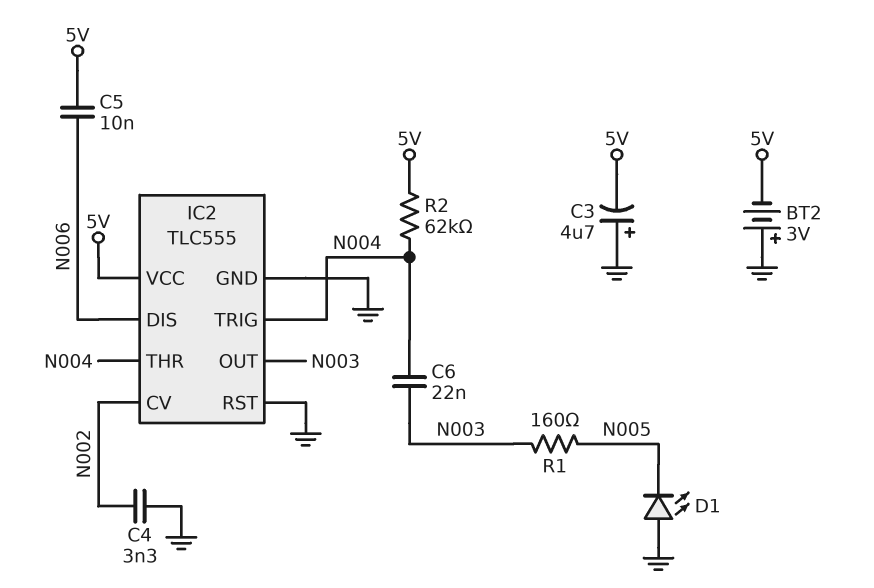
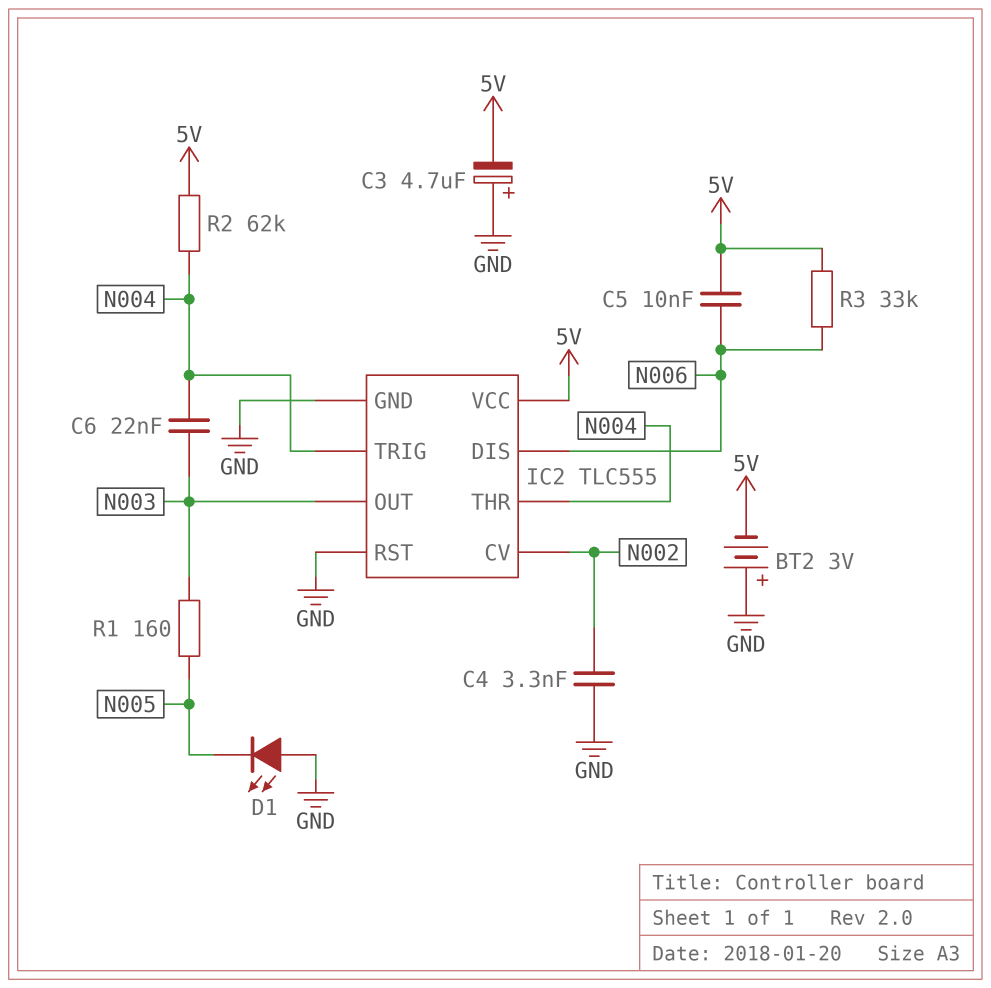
R3: none -> 33k (5V, N006)

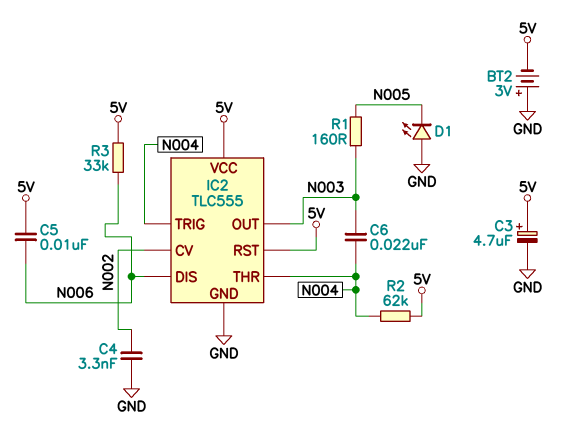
C3: 4.7uF (plus GND, minus 5V) -> 4.7uF (plus 5V, minus GND)
IC2 pin RST: GND -> 5V

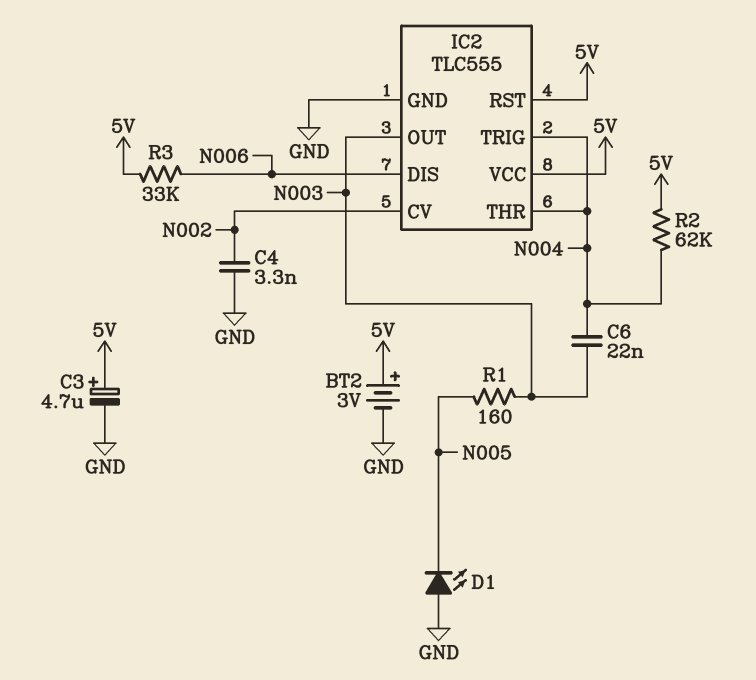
BT2: 3V (plus GND, minus 5V) -> 3V (plus 5V, minus GND)
C5: 10nF (5V, N006) -> none

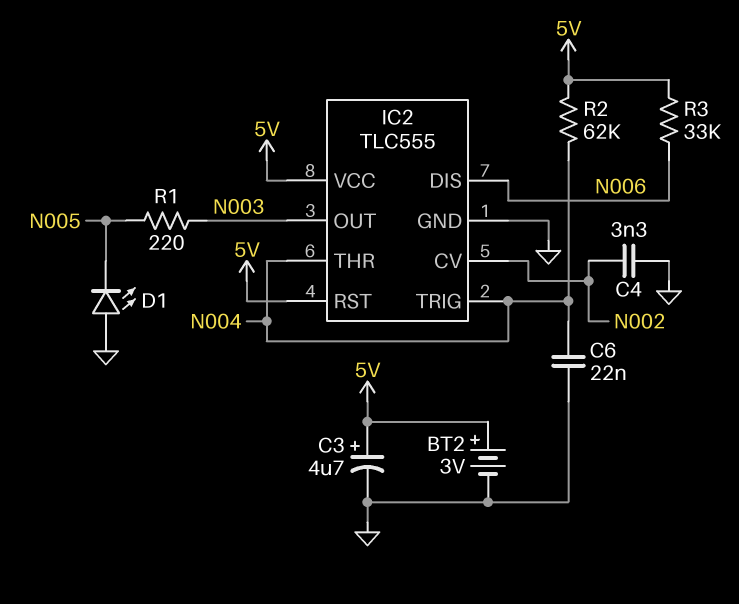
C6: 22nF (N003, N004) -> 22nF (GND, N004)
R1: 160 (N003, N005) -> 220 (N003, N005)

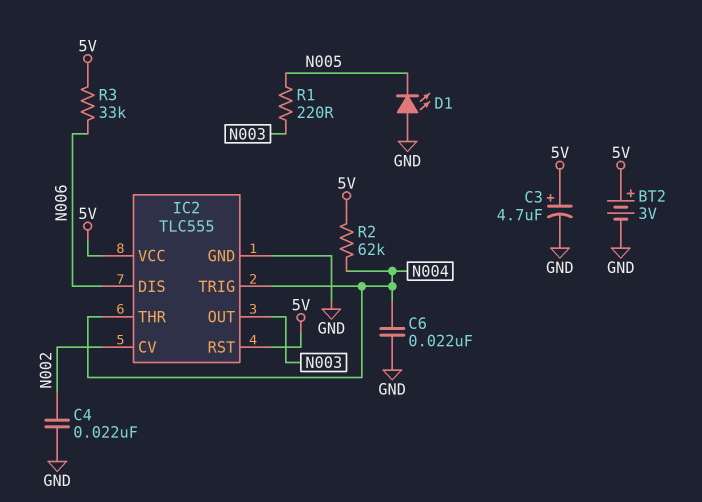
C4: 3.3nF (GND, N002) -> 22nF (GND, N002)

